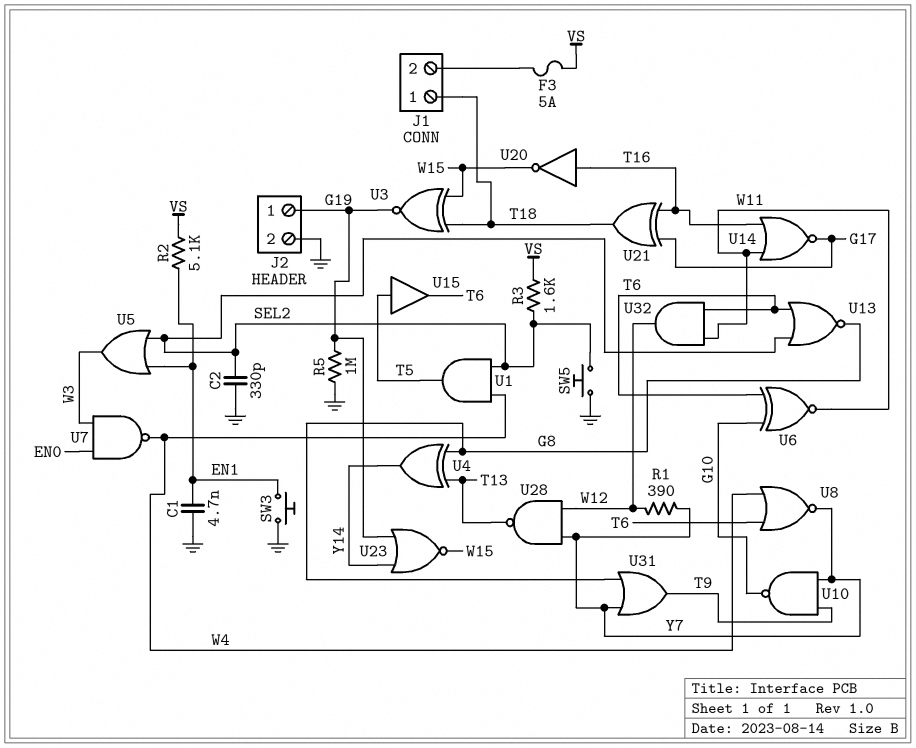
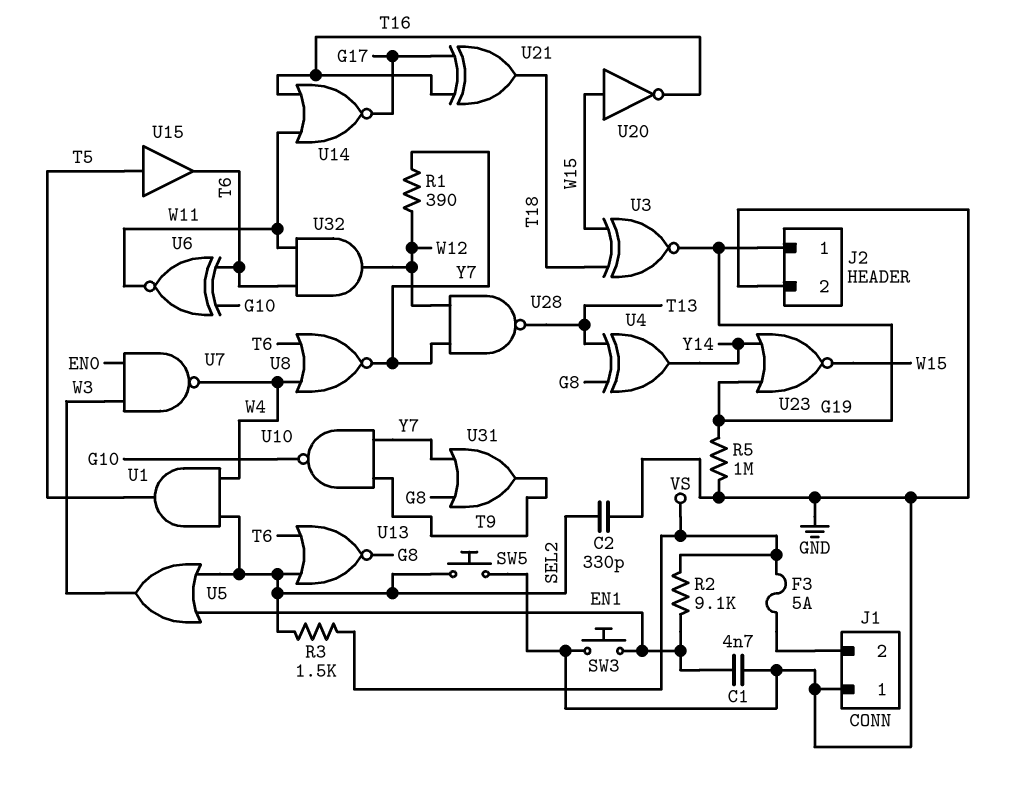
J1 pin 1: T18 -> GND
R2: 5.1k (EN1, VS) -> 9.1k (EN1, VS)
R3: 1.6k (SEL2, VS) -> 1.5k (SEL2, VS)
U20: NOT (in T16, out W15) -> NOT (in W15, out T16)

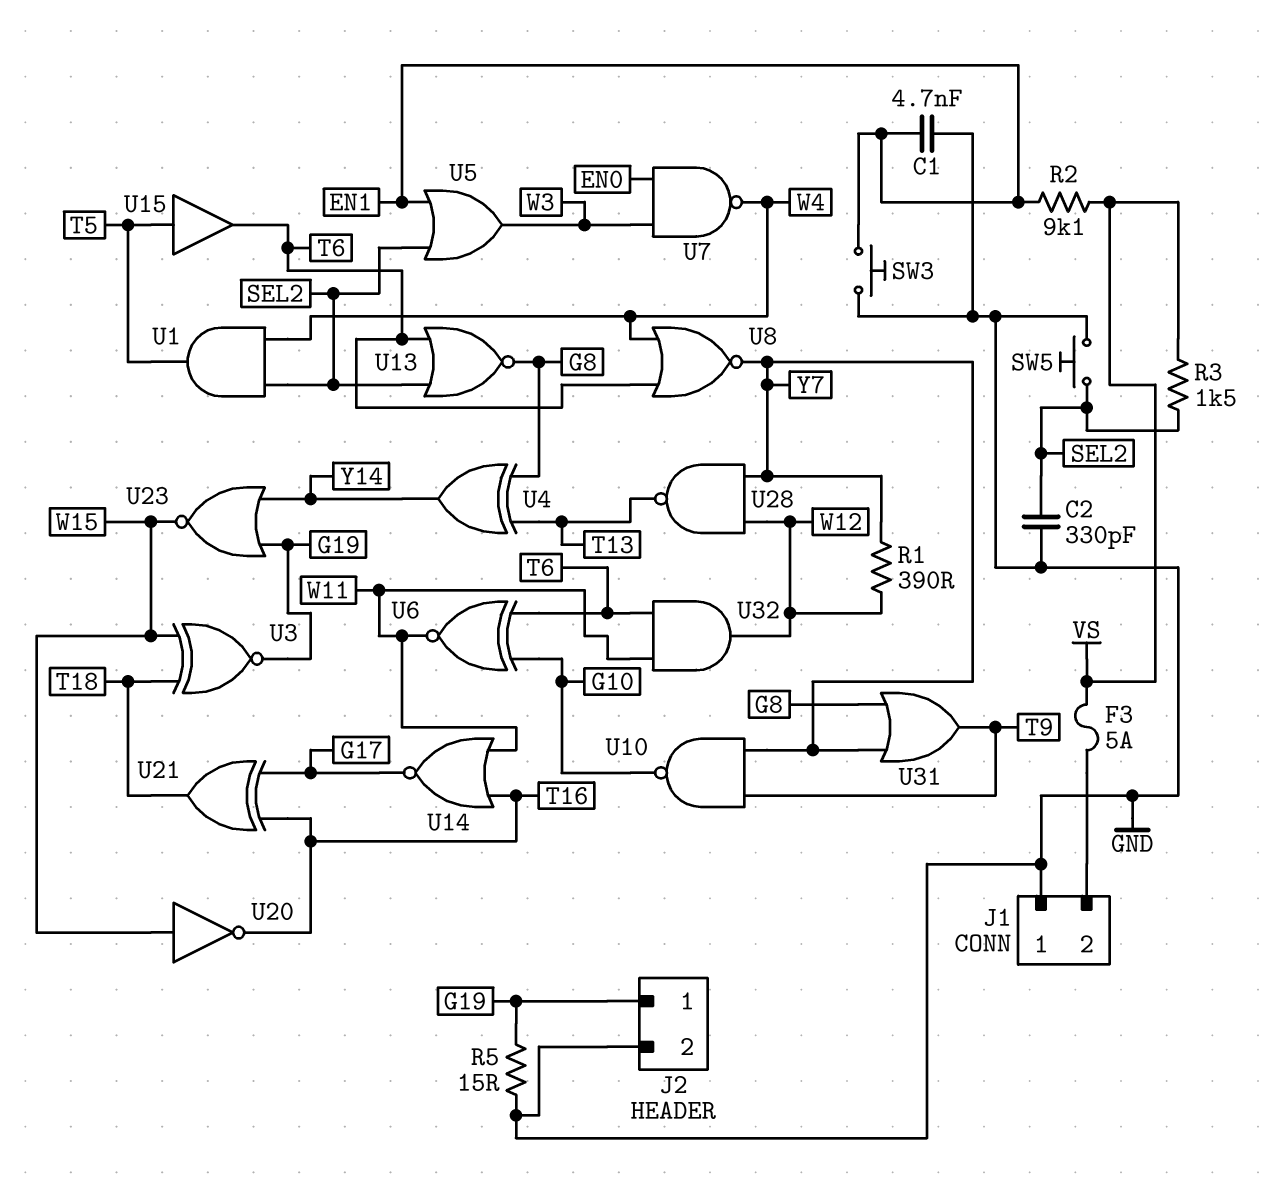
R5: 1M (G19, GND) -> 15 (G19, GND)

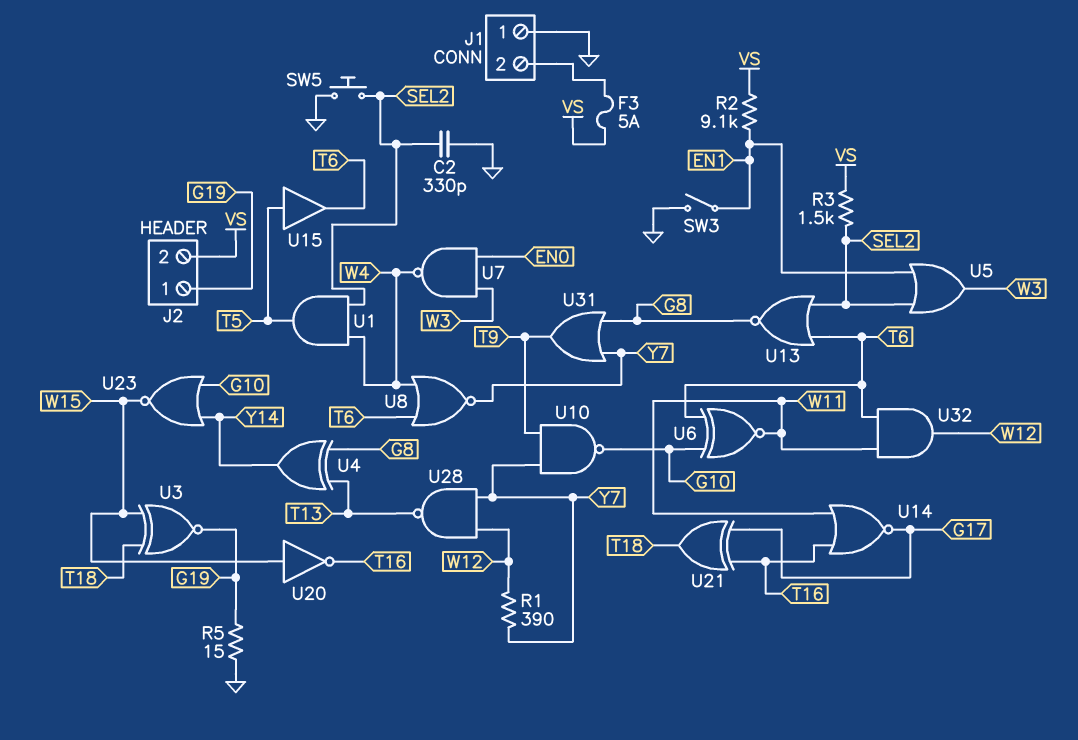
C1: 4.7nF (EN1, GND) -> none
J2 pin 2: GND -> VS
SW3: button (EN1, GND) -> switch (EN1, GND)
U23: NOR (in G19, in Y14, out W15) -> NOR (in G10, in Y14, out W15)

